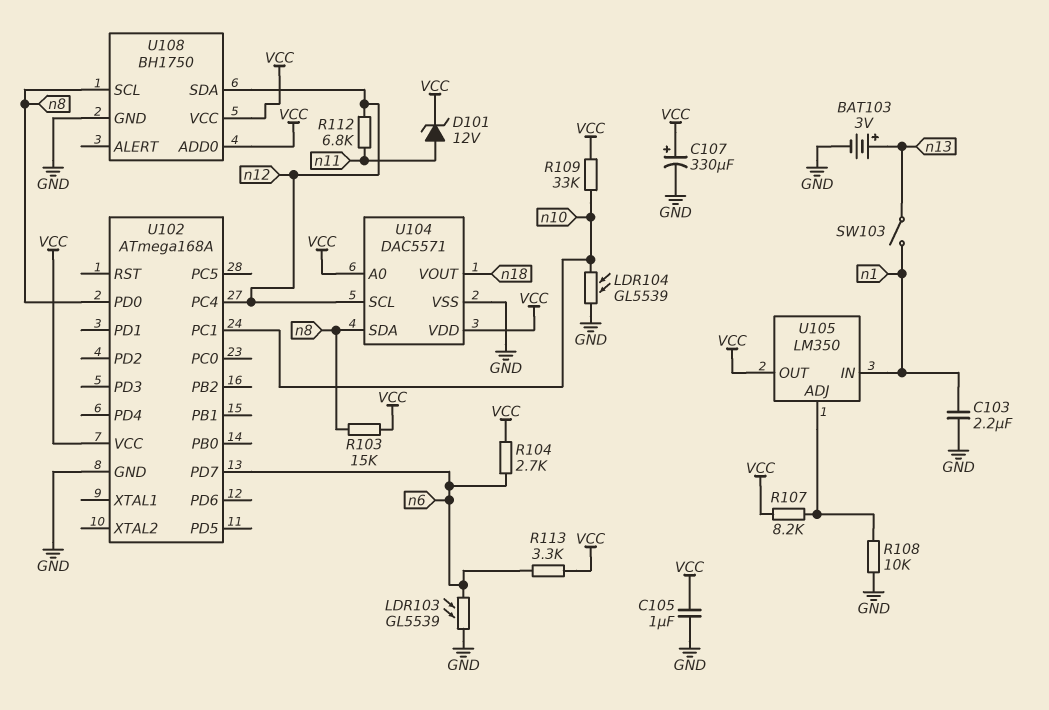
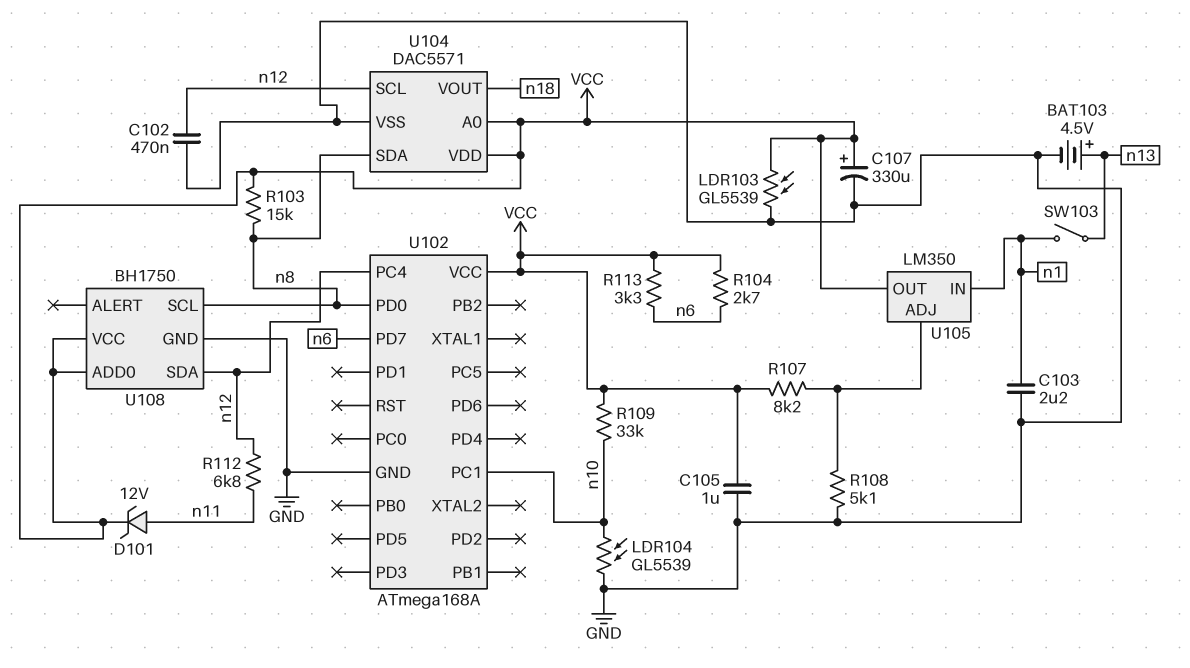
BAT103: 3V (plus n13, minus GND) -> 4.5V (plus n13, minus GND)
C102: none -> 470nF (GND, n12)
LDR103: GL5539 (GND, n6) -> GL5539 (GND, VCC)
R108: 10k (GND, U105/ADJ) -> 5.1k (GND, U105/ADJ)

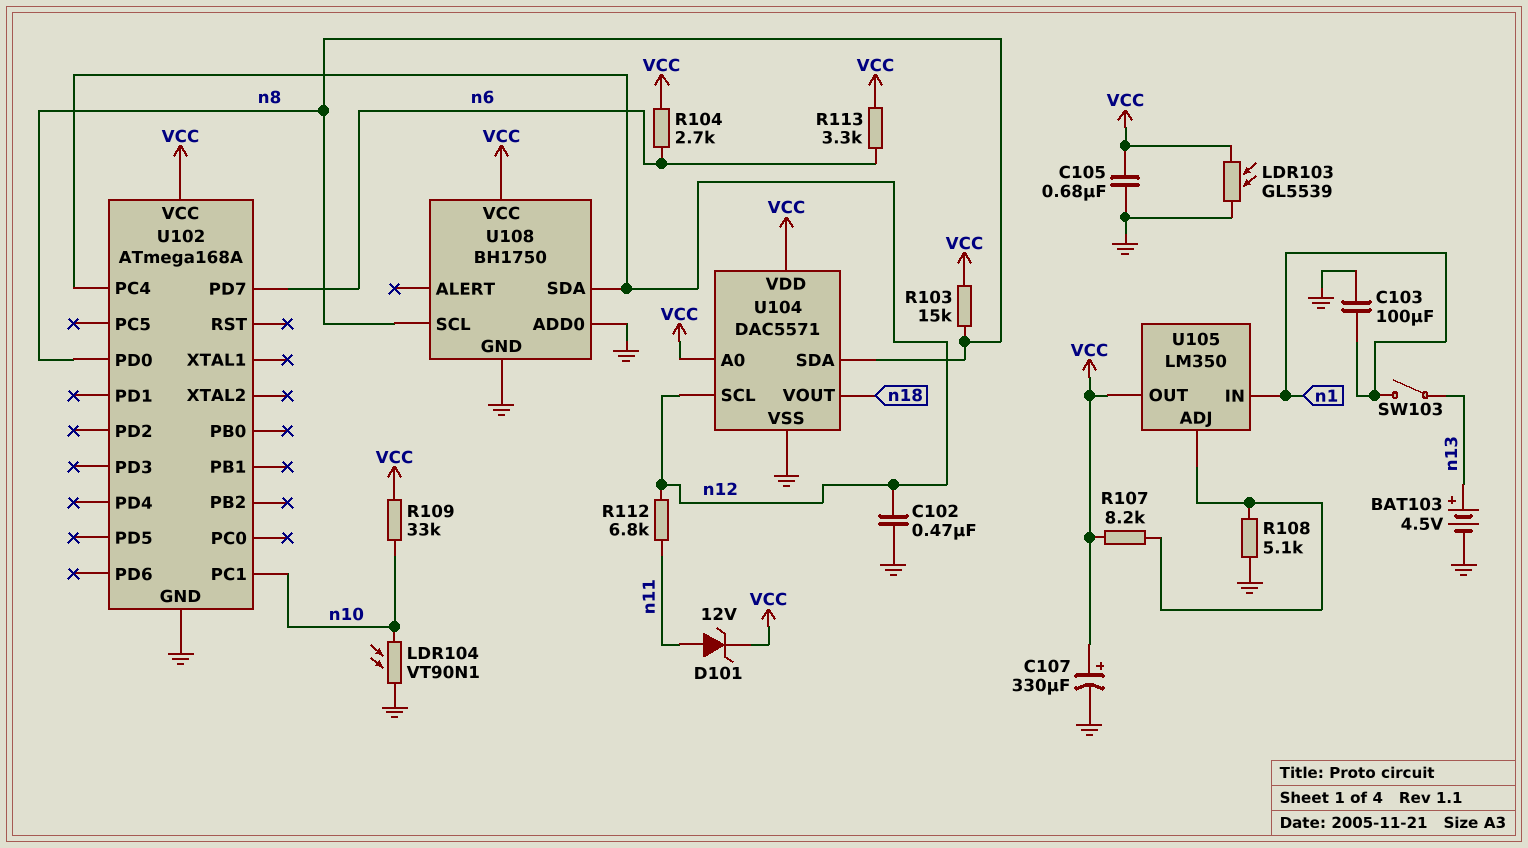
C103: 2.2uF (GND, n1) -> 100uF (GND, n1)
C105: 1uF (GND, VCC) -> 680nF (GND, VCC)
LDR104: GL5539 (GND, n10) -> VT90N1 (GND, n10)
U108 pin ADD0: VCC -> GND

